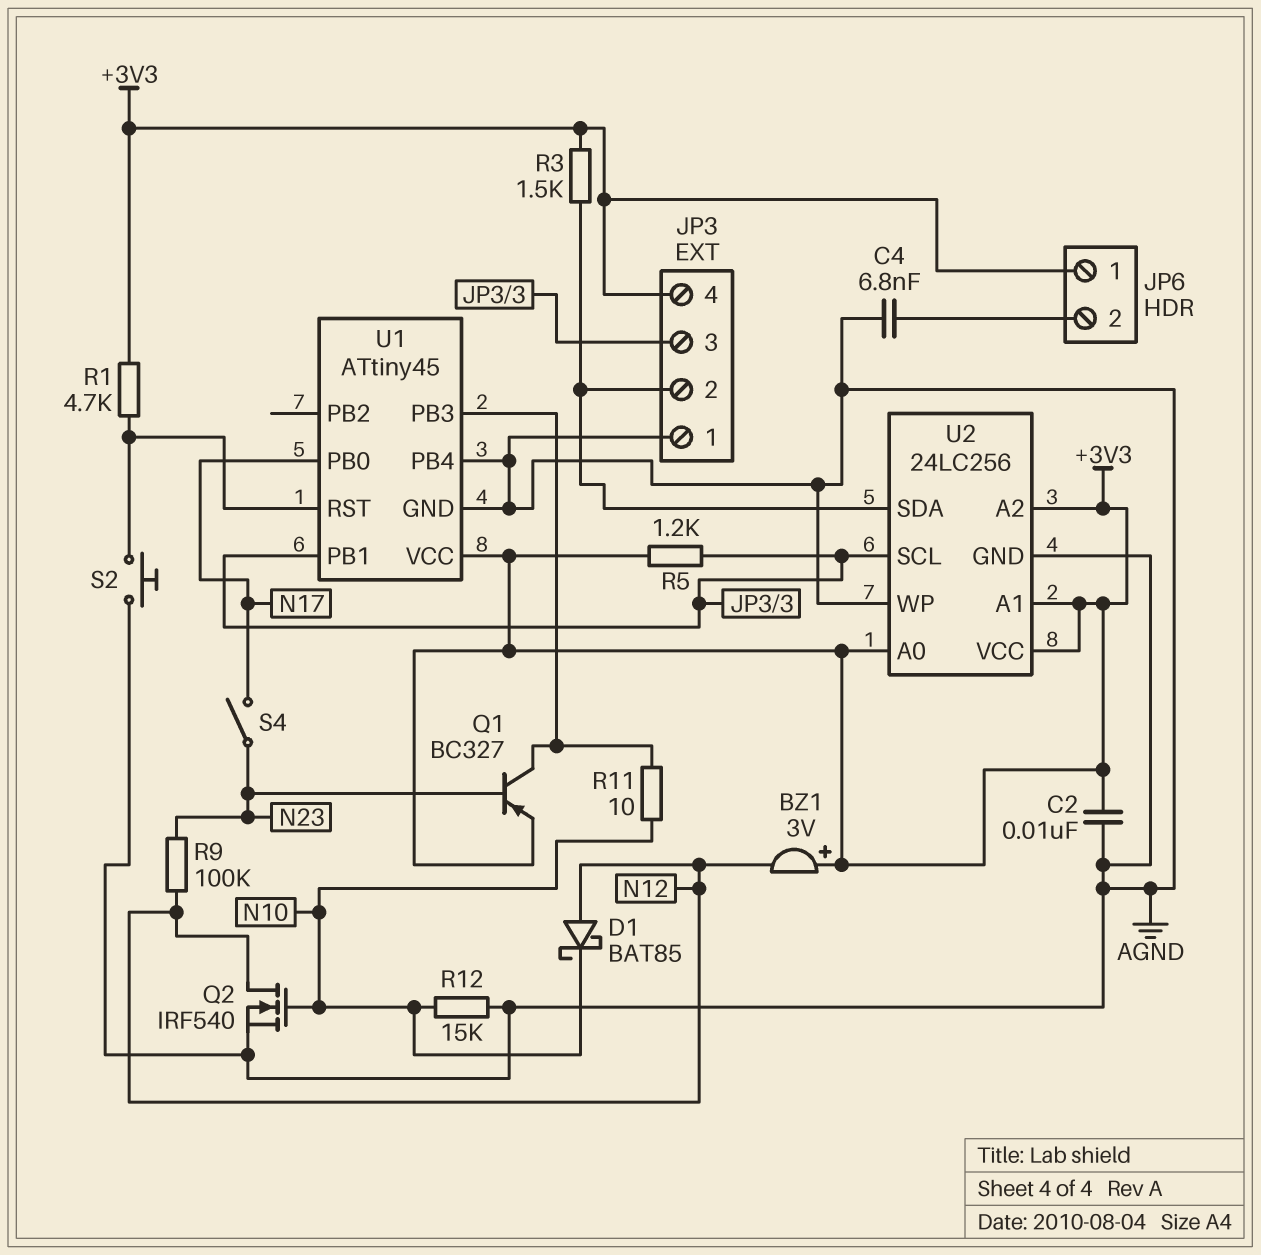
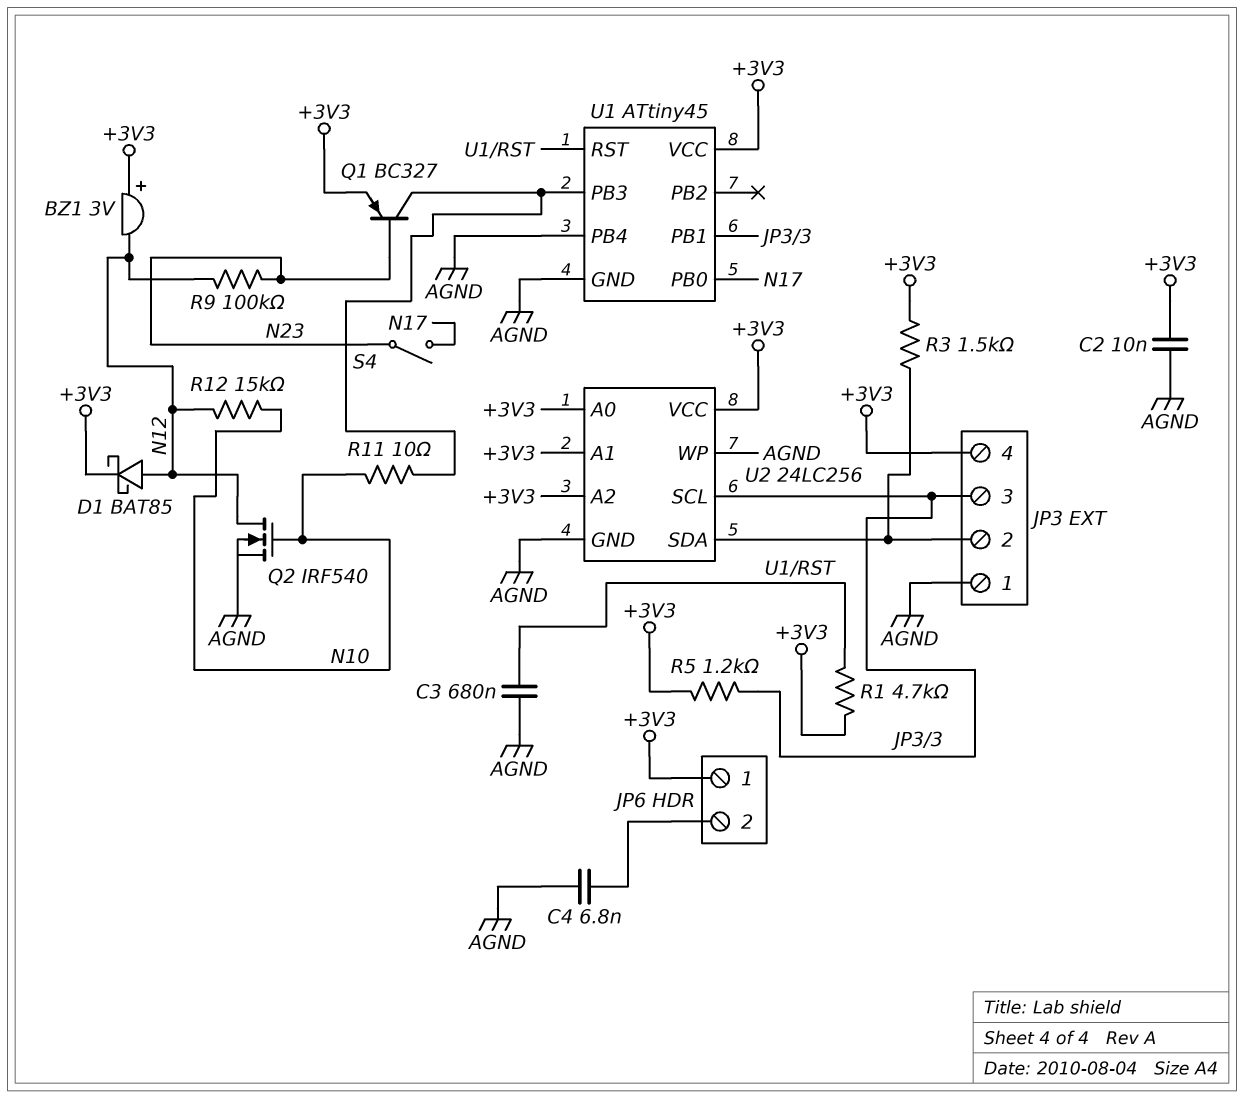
C3: none -> 680nF (AGND, U1/RST)
D1: schottky BAT85 (A N12, K N10) -> schottky BAT85 (A N12, K +3V3)
R12: 15k (AGND, N10) -> 15k (N10, N12)
S2: button (AGND, U1/RST) -> none

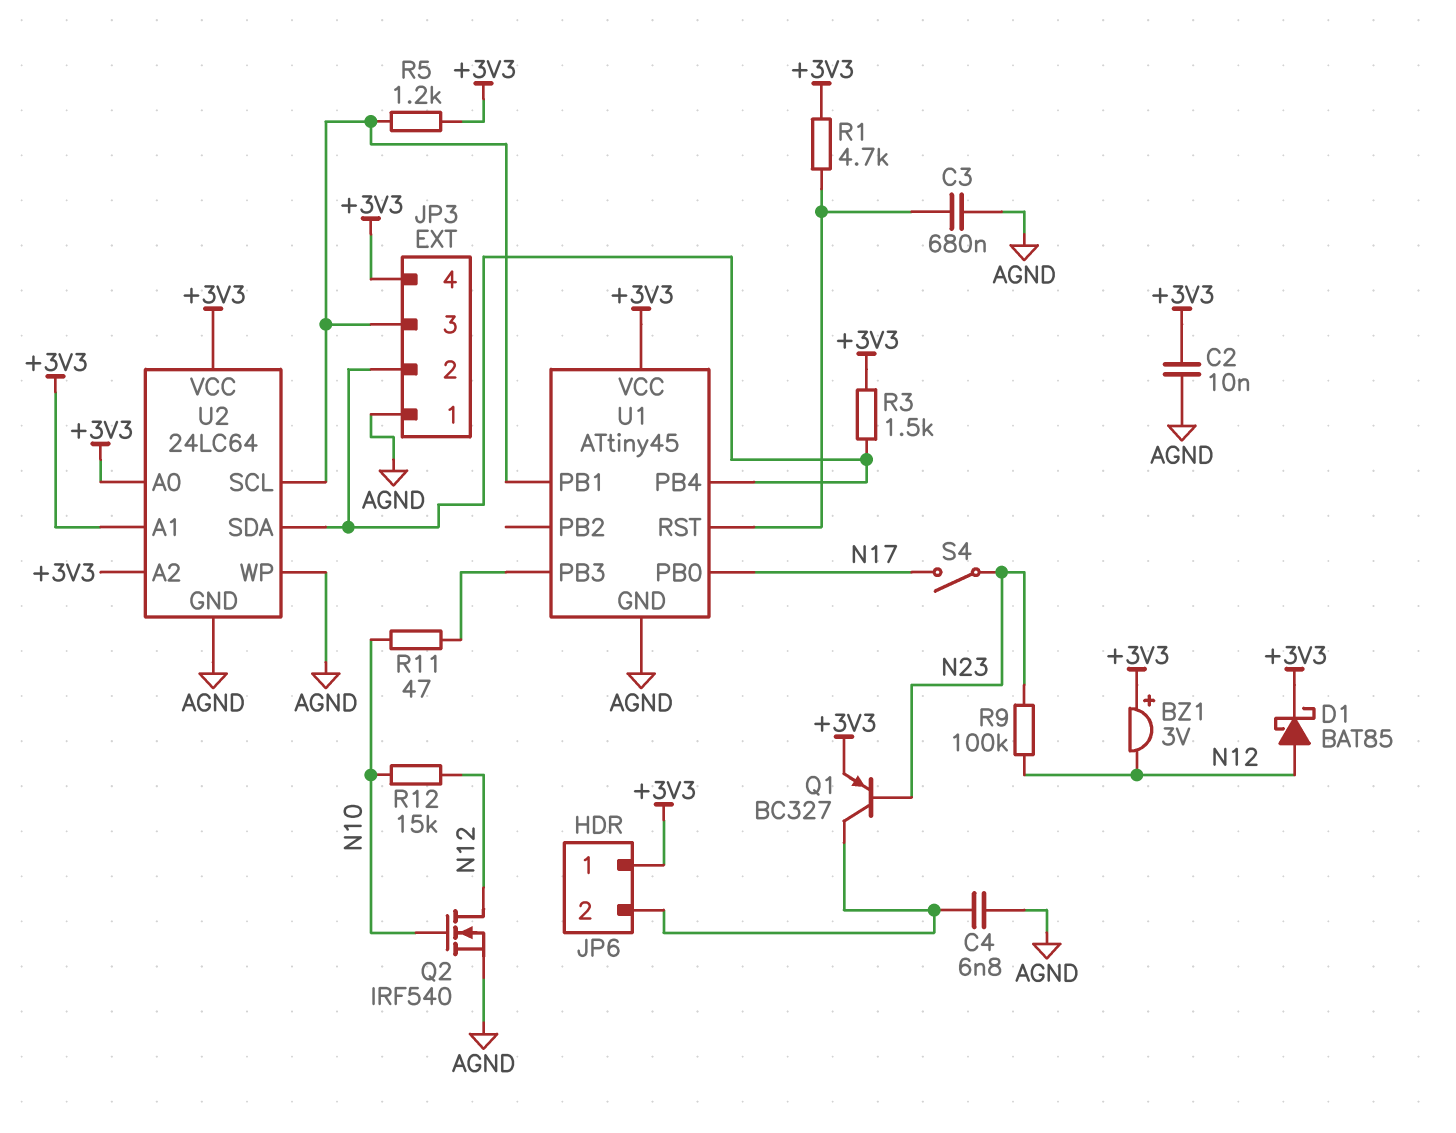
Q1: PNP BC327 (B N23, C U1/PB3, E +3V3) -> PNP BC327 (B N23, C JP6/2, E +3V3)
R11: 10 (N10, U1/PB3) -> 47 (N10, U1/PB3)
U1 pin PB4: AGND -> JP3/2
U2: 24LC256 -> 24LC64

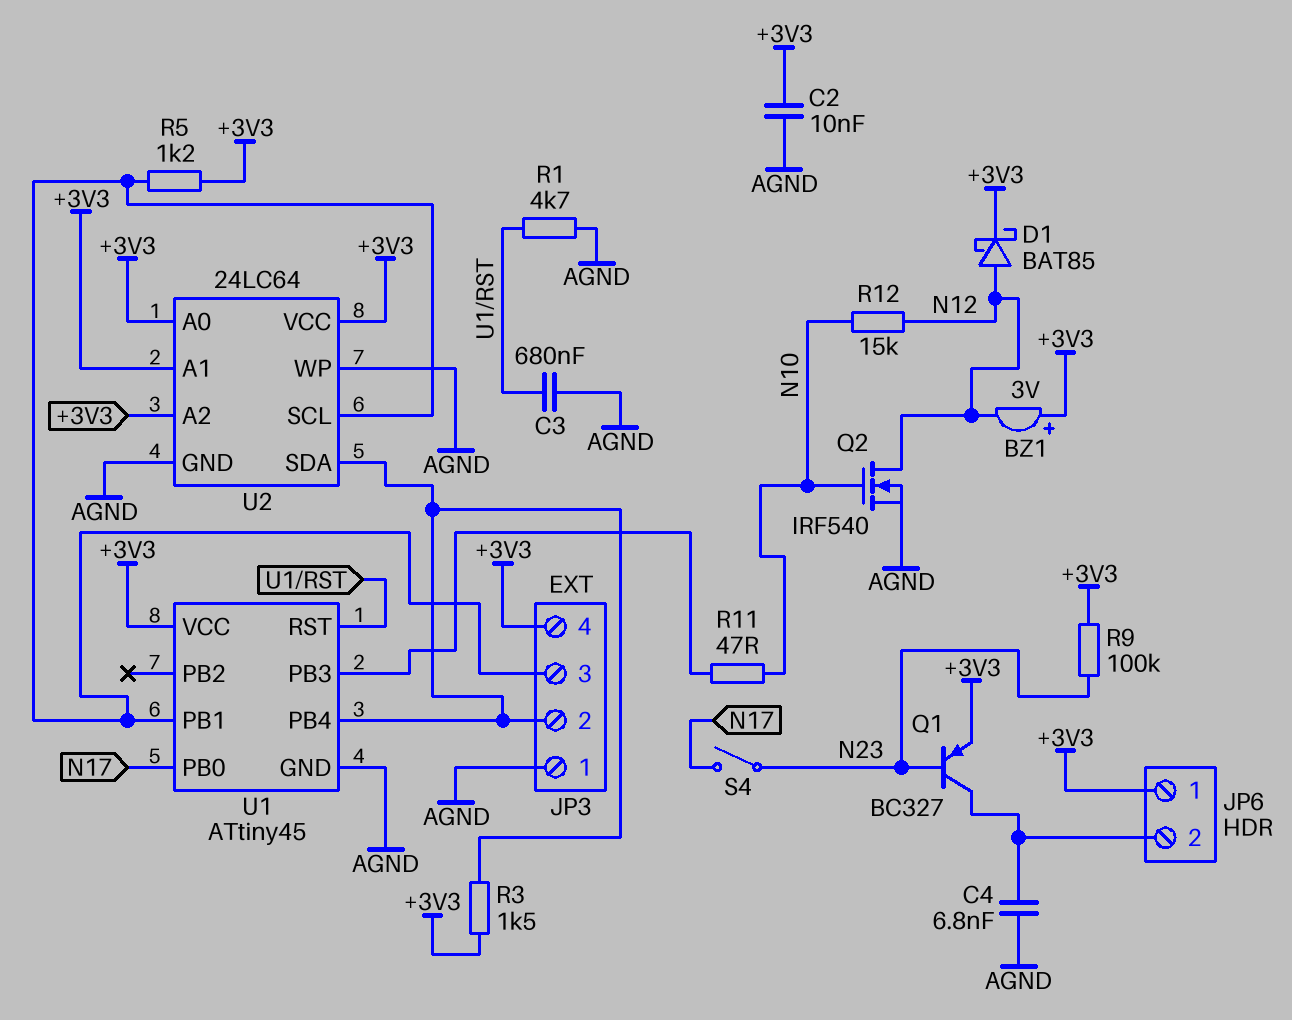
R1: 4.7k (+3V3, U1/RST) -> 4.7k (AGND, U1/RST)
R9: 100k (N12, N23) -> 100k (+3V3, N23)

